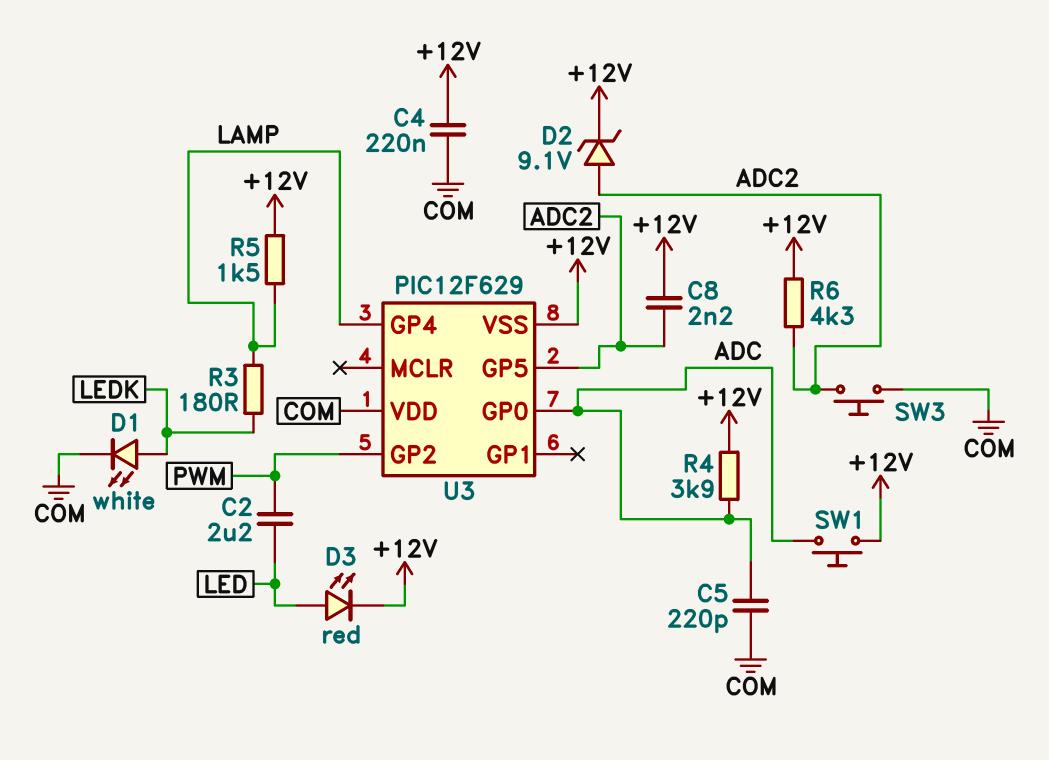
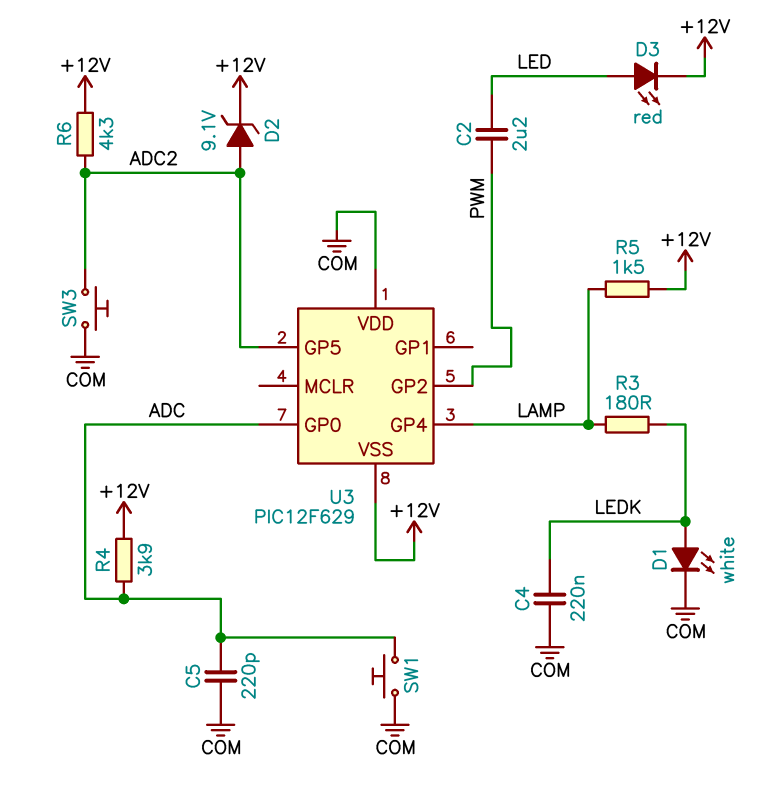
C4: 220nF (+12V, COM) -> 220nF (COM, LEDK)
C8: 2.2nF (+12V, ADC2) -> none
SW1: button (+12V, ADC) -> button (ADC, COM)

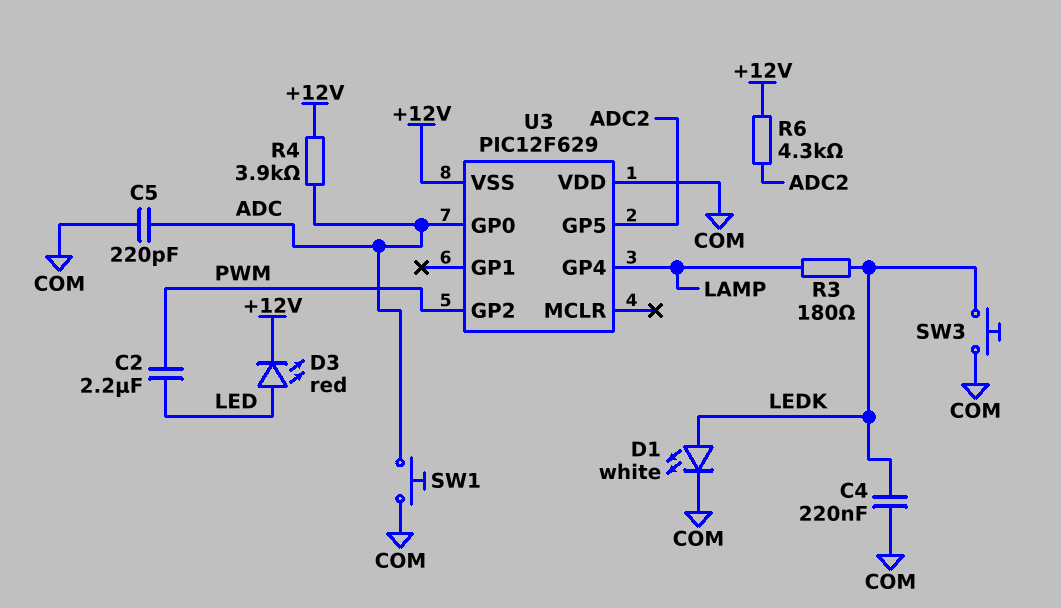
D2: zener 9.1V (A ADC2, K +12V) -> none
R5: 1.5k (+12V, LAMP) -> none
SW3: button (ADC2, COM) -> button (COM, LEDK)

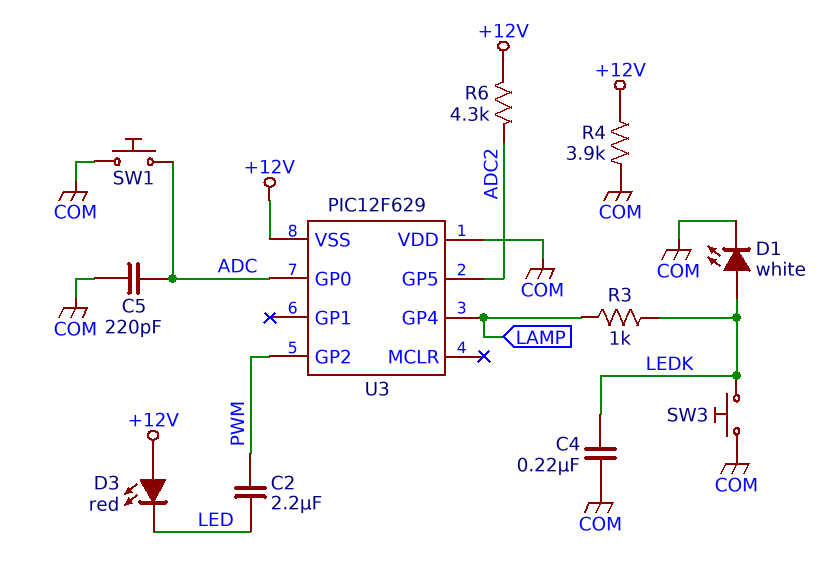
D3: LED red (A LED, K +12V) -> LED red (A +12V, K LED)
R3: 180 (LAMP, LEDK) -> 1k (LAMP, LEDK)
R4: 3.9k (+12V, ADC) -> 3.9k (+12V, COM)

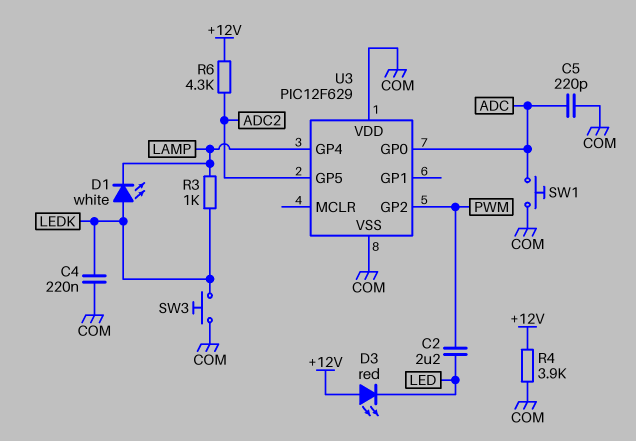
D1: LED white (A LEDK, K COM) -> LED white (A LEDK, K LAMP)
U3 pin VSS: +12V -> COM

